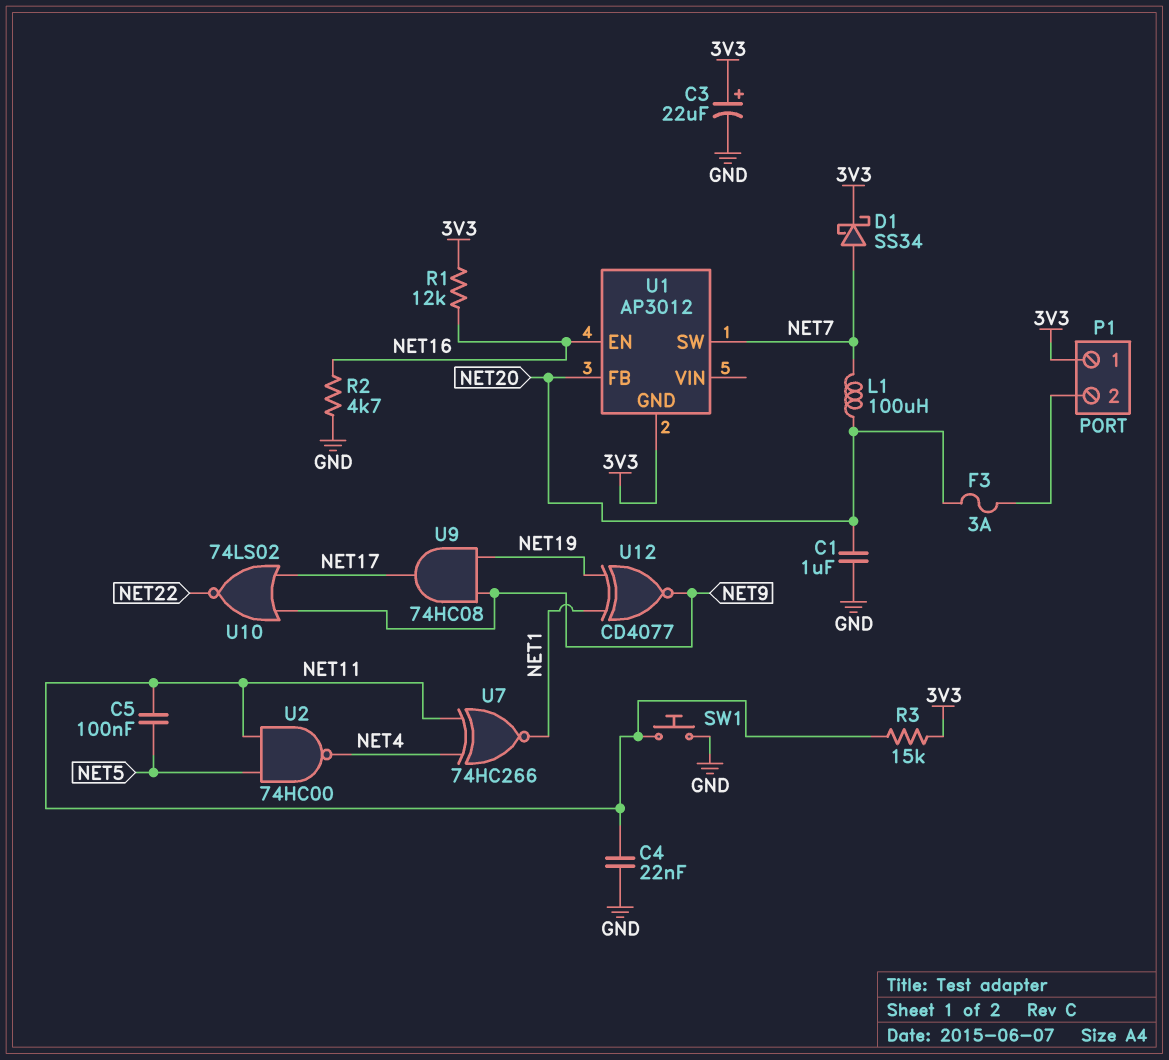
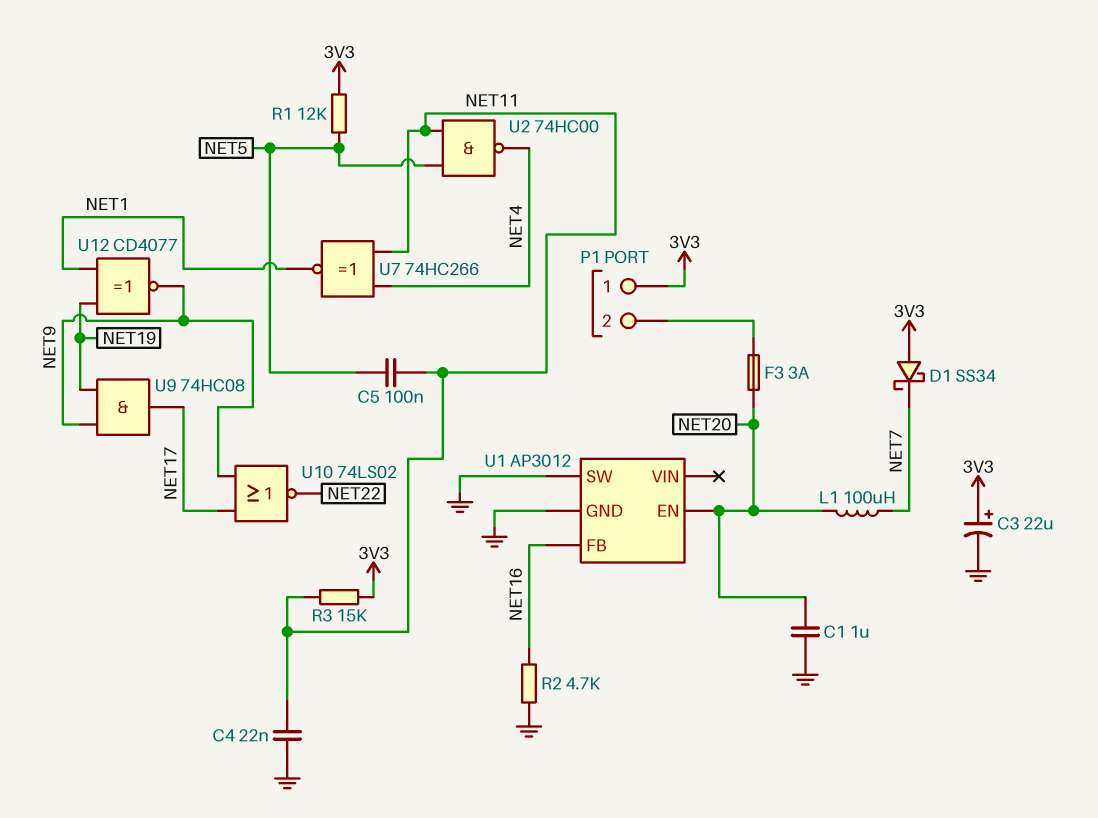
D1: schottky SS34 (A NET7, K 3V3) -> schottky SS34 (A 3V3, K NET7)
R1: 12k (3V3, NET16) -> 12k (3V3, NET5)
SW1: button (GND, NET11) -> none
U1 pin EN: NET16 -> NET20
U1 pin FB: NET20 -> NET16
U1 pin GND: 3V3 -> GND
U1 pin SW: NET7 -> GND

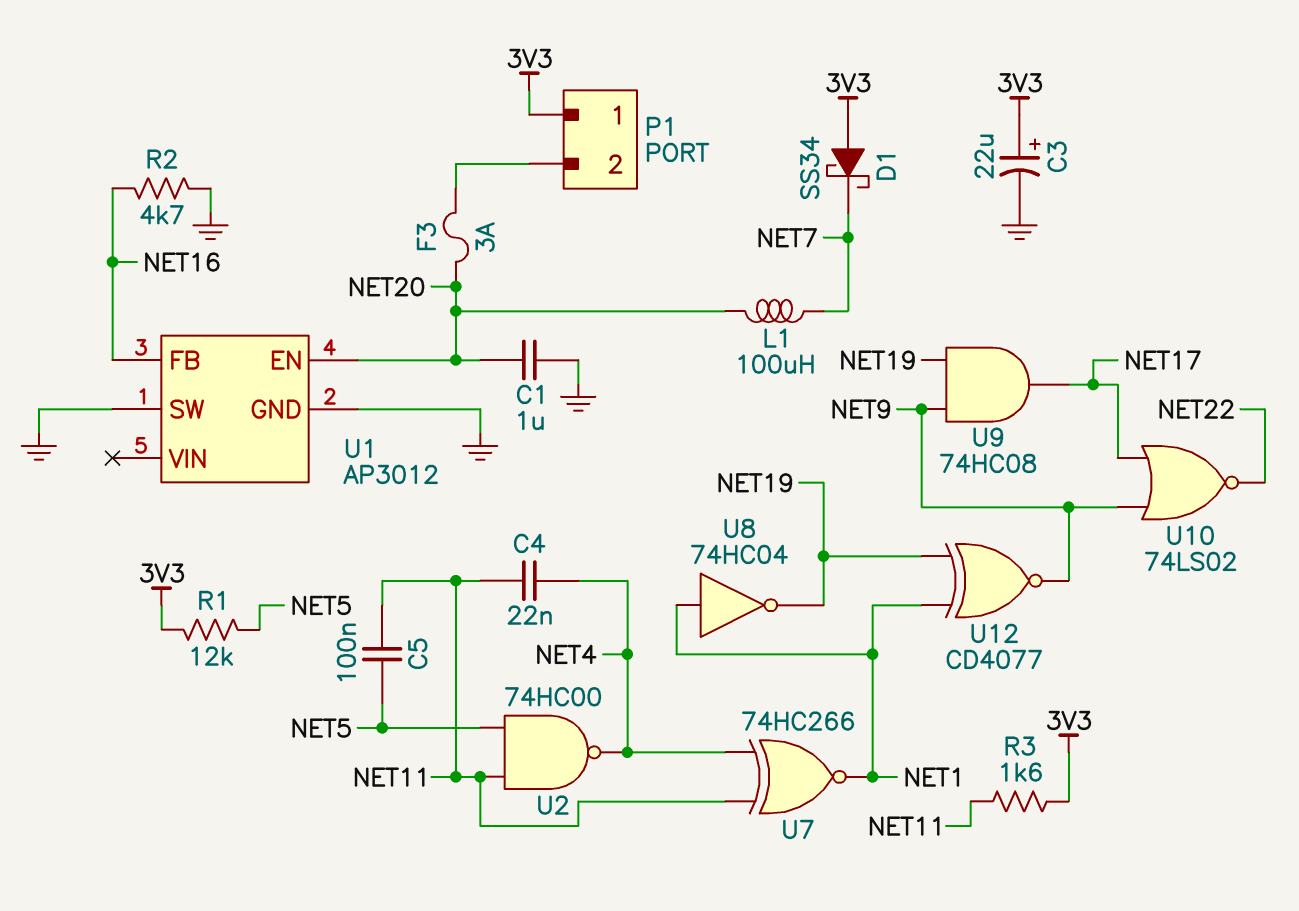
C4: 22nF (GND, NET11) -> 22nF (NET4, NET11)
R3: 15k (3V3, NET11) -> 1.6k (3V3, NET11)
U8: none -> NOT 74HC04 (in NET1, out NET19)

